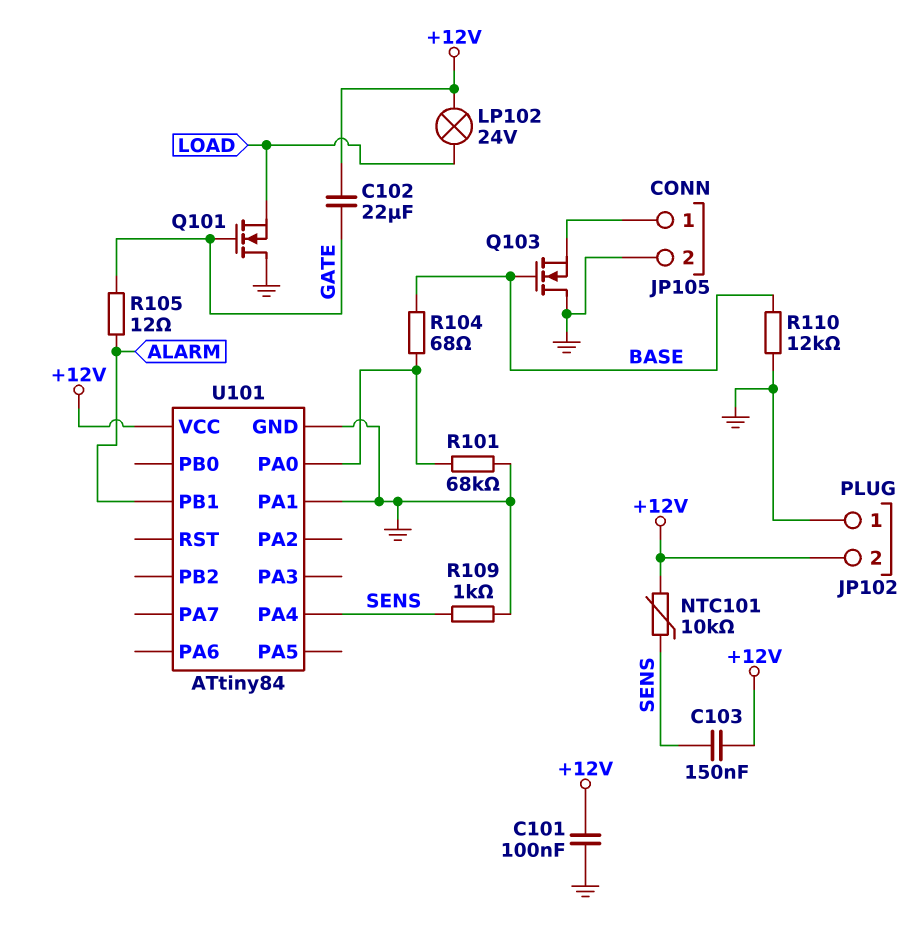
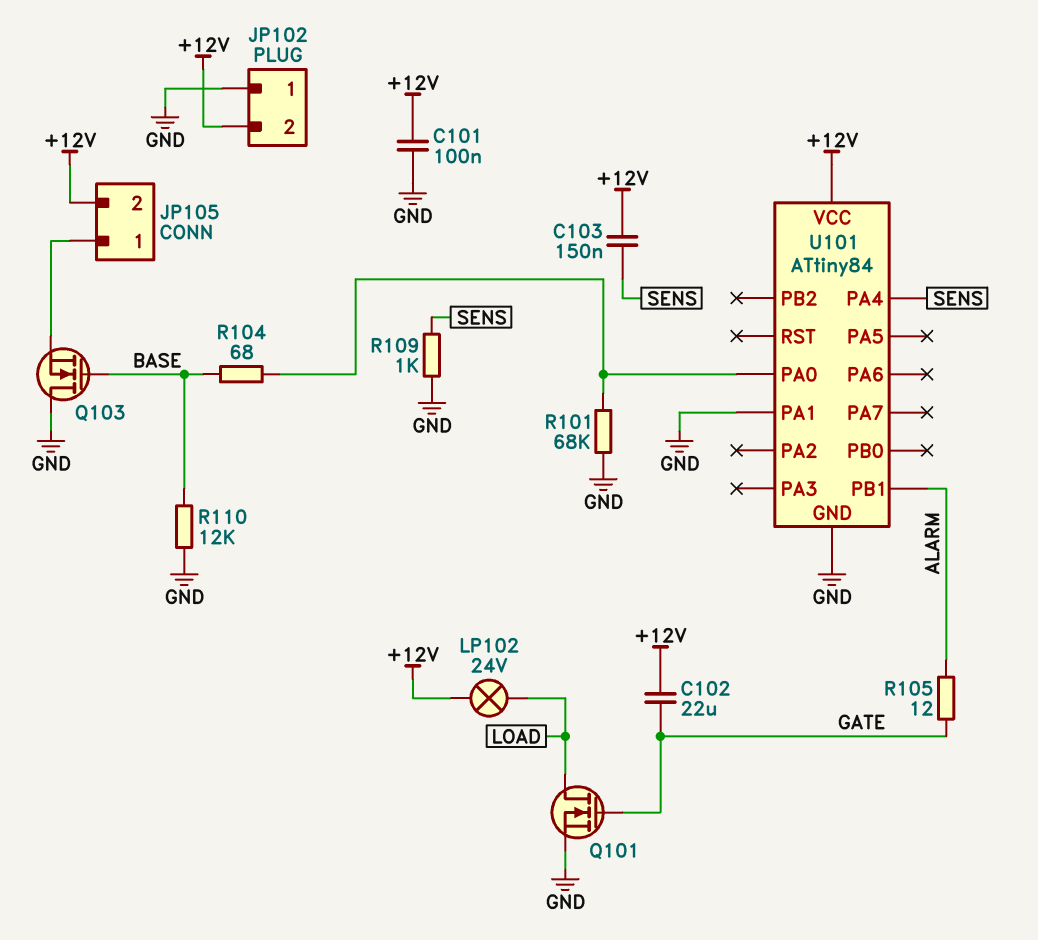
JP105 pin 2: GND -> +12V
NTC101: 10k (+12V, SENS) -> none
Q101: NMOS (G GATE, D GND, S LOAD) -> NMOS (G GATE, D LOAD, S GND)

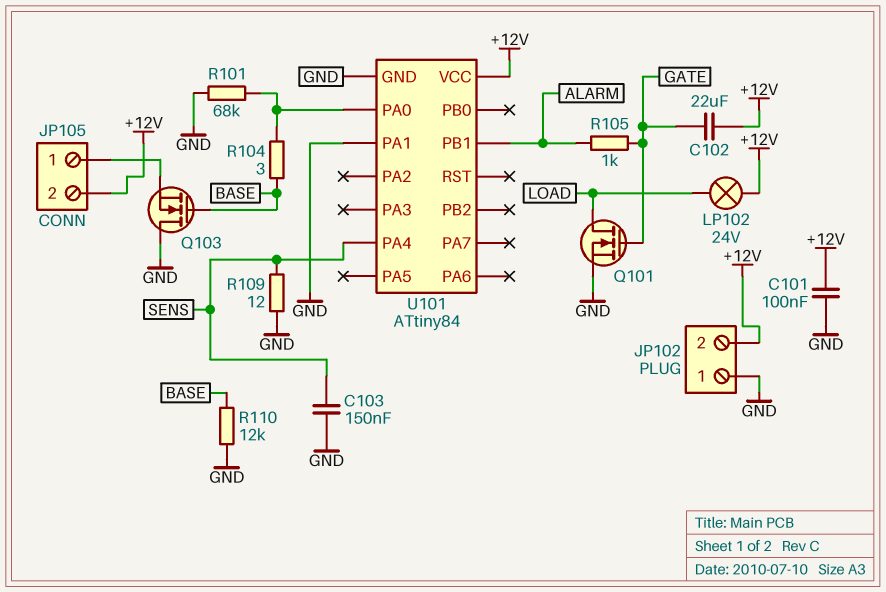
C103: 150nF (+12V, SENS) -> 150nF (GND, SENS)
R104: 68 (BASE, U101/PA0) -> 3 (BASE, U101/PA0)
R105: 12 (ALARM, GATE) -> 1k (ALARM, GATE)
R109: 1k (GND, SENS) -> 12 (GND, SENS)

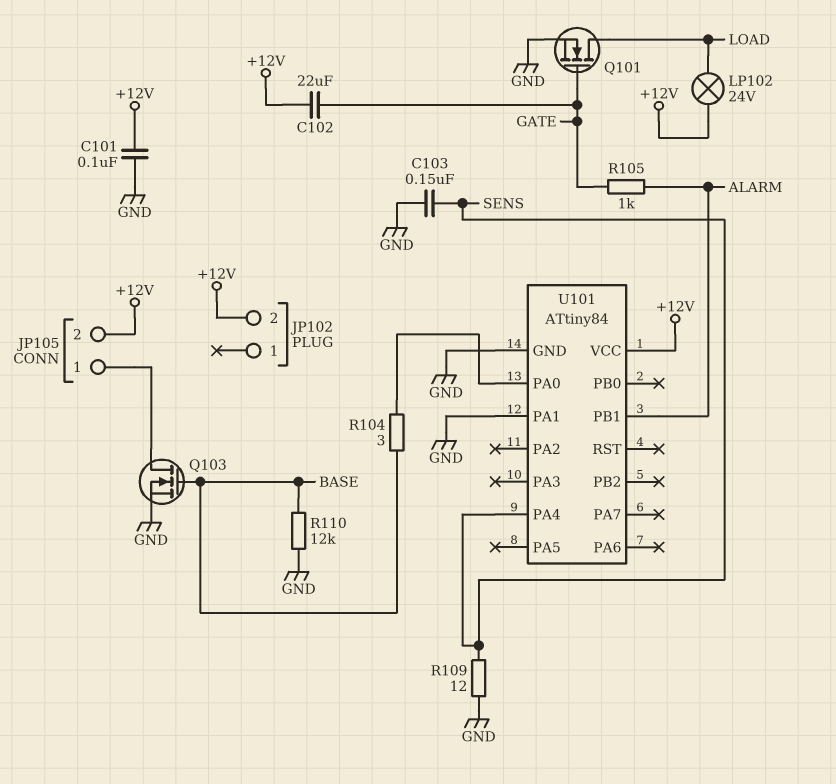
JP102 pin 1: GND -> none
Q103: NMOS (G BASE, D GND, S JP105/1) -> NMOS (G BASE, D JP105/1, S GND)
R101: 68k (GND, U101/PA0) -> none

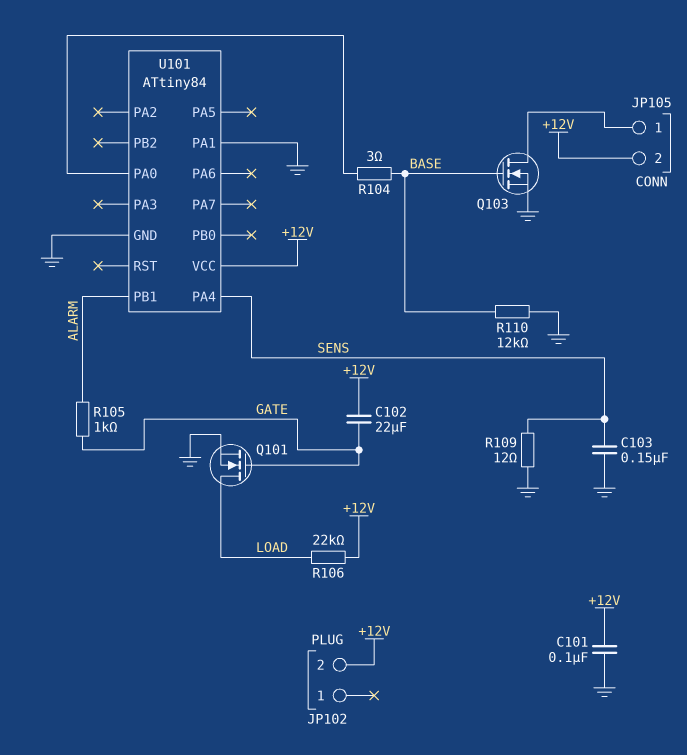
LP102: lamp 24V (+12V, LOAD) -> none
R106: none -> 22k (+12V, LOAD)

